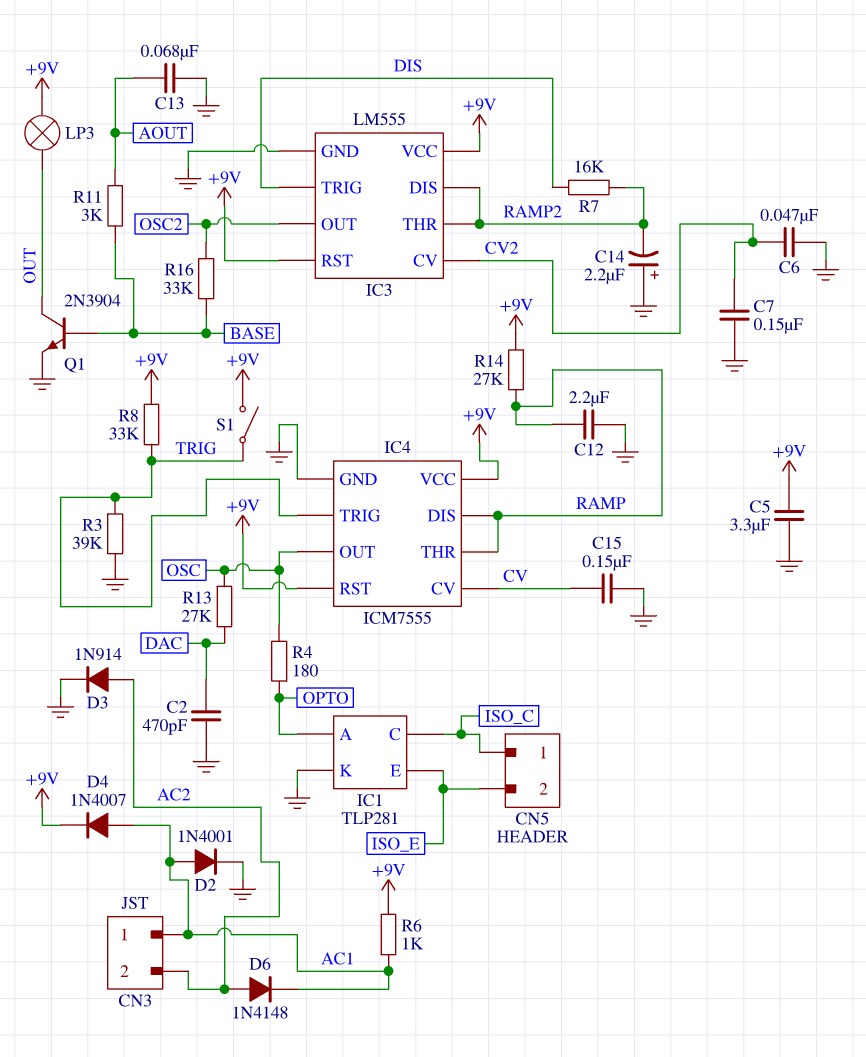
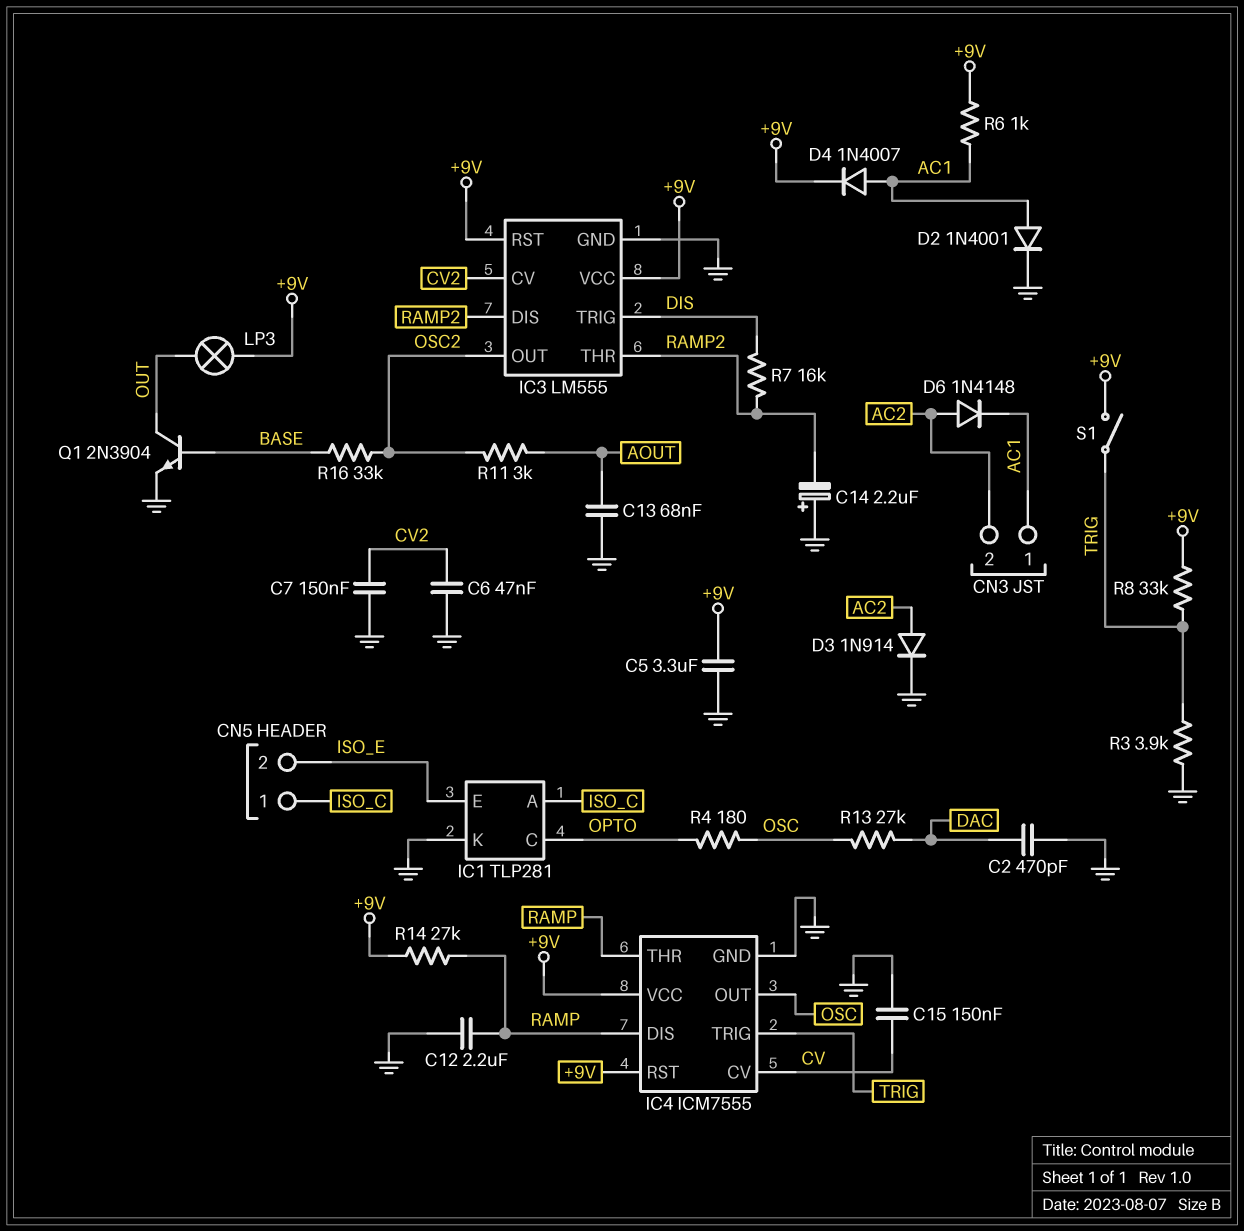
IC1 pin A: OPTO -> ISO_C
IC1 pin C: ISO_C -> OPTO
R3: 39k (GND, TRIG) -> 3.9k (GND, TRIG)
R11: 3k (AOUT, BASE) -> 3k (AOUT, OSC2)

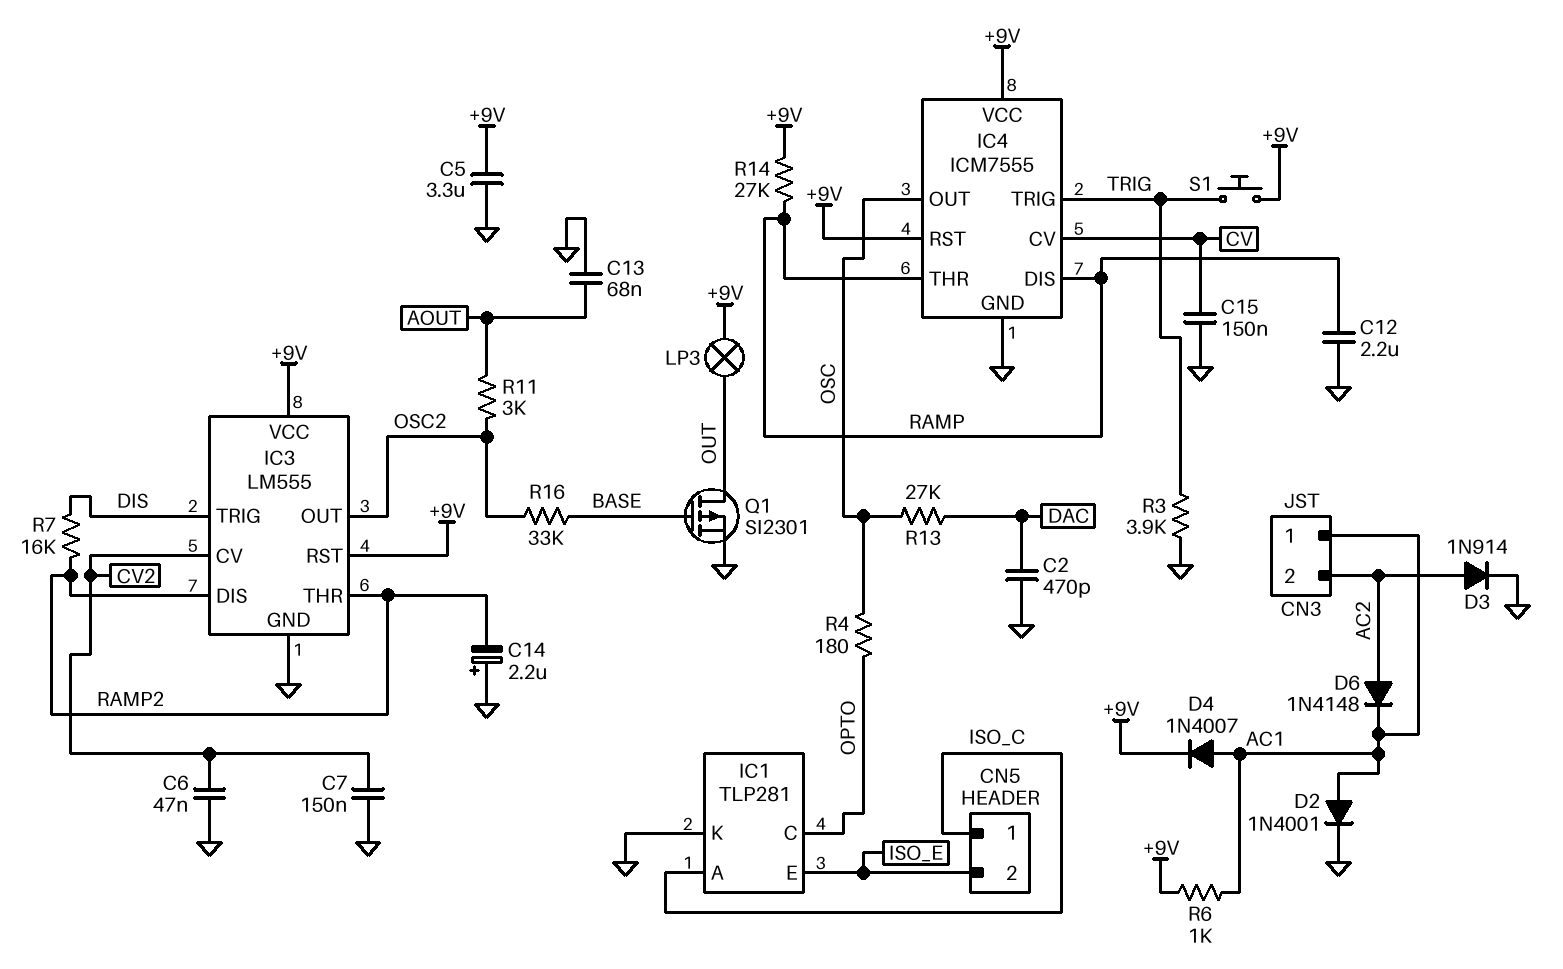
Q1: NPN 2N3904 (B BASE, C OUT, E GND) -> PMOS SI2301 (G BASE, D OUT, S GND)
R8: 33k (+9V, TRIG) -> none
S1: switch (+9V, TRIG) -> button (+9V, TRIG)

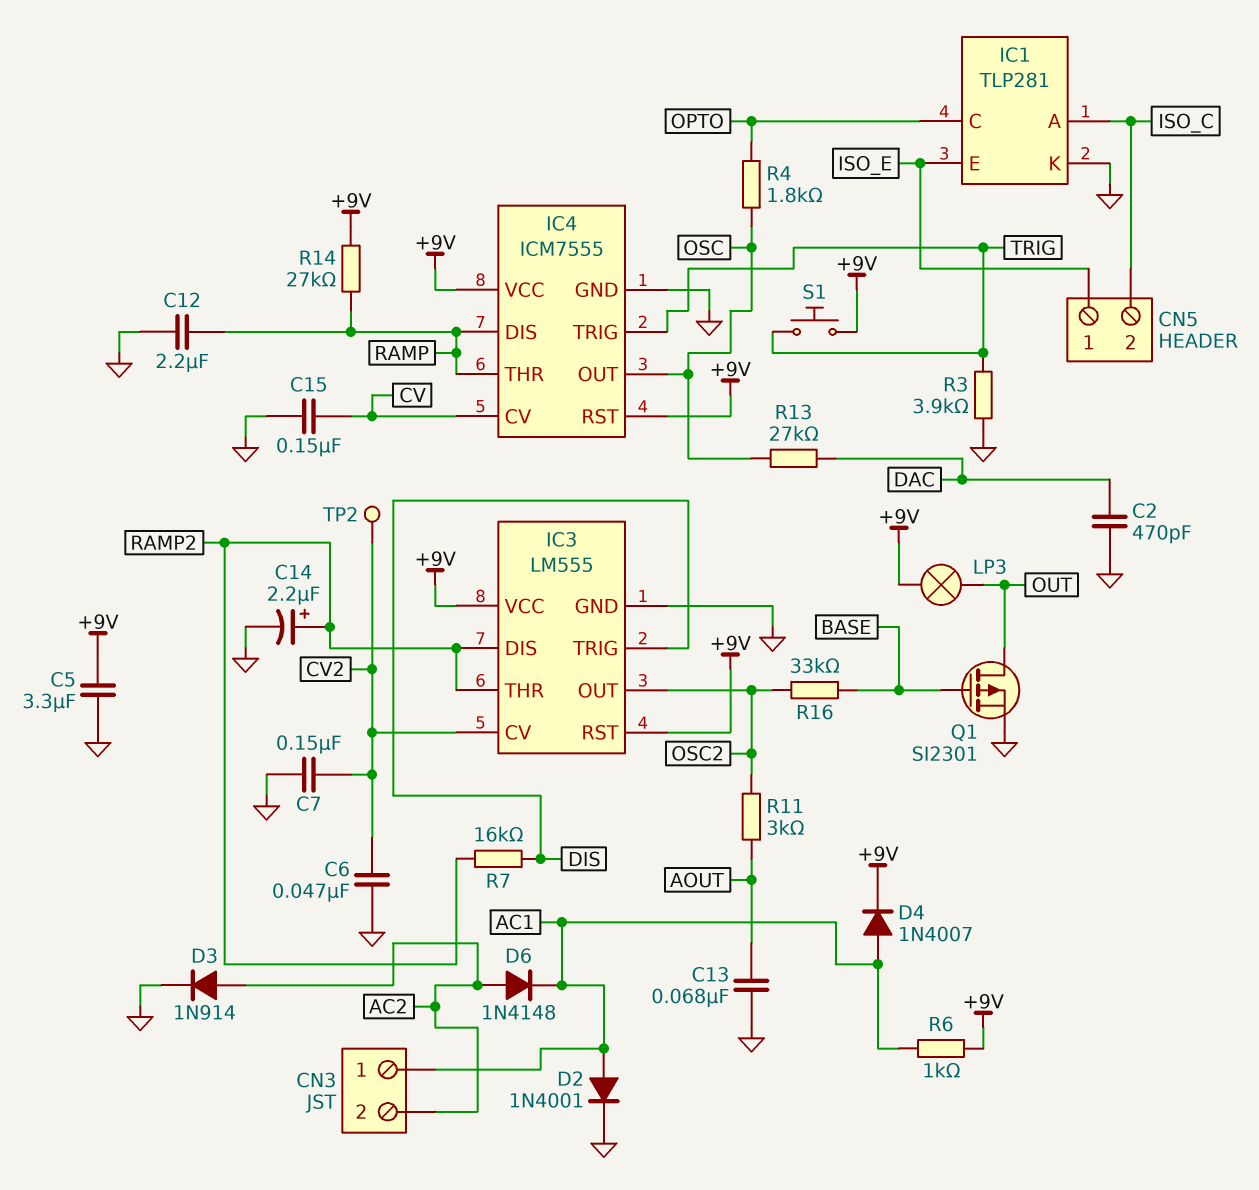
C14: 2.2uF (plus GND, minus RAMP2) -> 2.2uF (plus RAMP2, minus GND)
CN5 pin 1: ISO_C -> ISO_E
CN5 pin 2: ISO_E -> ISO_C
R4: 180 (OPTO, OSC) -> 1.8k (OPTO, OSC)
TP2: none -> test point (CV2)

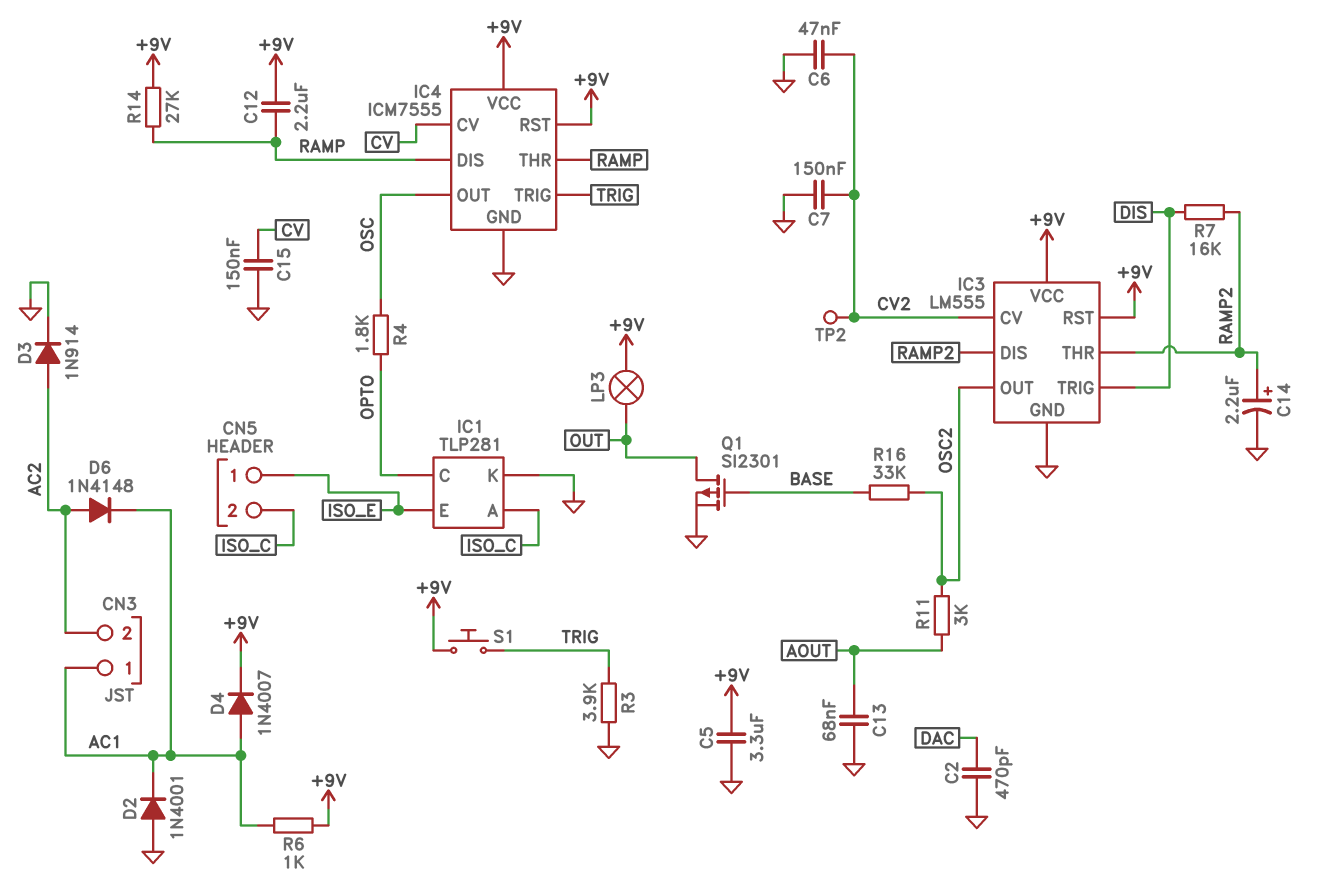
C12: 2.2uF (GND, RAMP) -> 2.2uF (+9V, RAMP)
D2: diode 1N4001 (A AC1, K GND) -> diode 1N4001 (A GND, K AC1)
R13: 27k (DAC, OSC) -> none

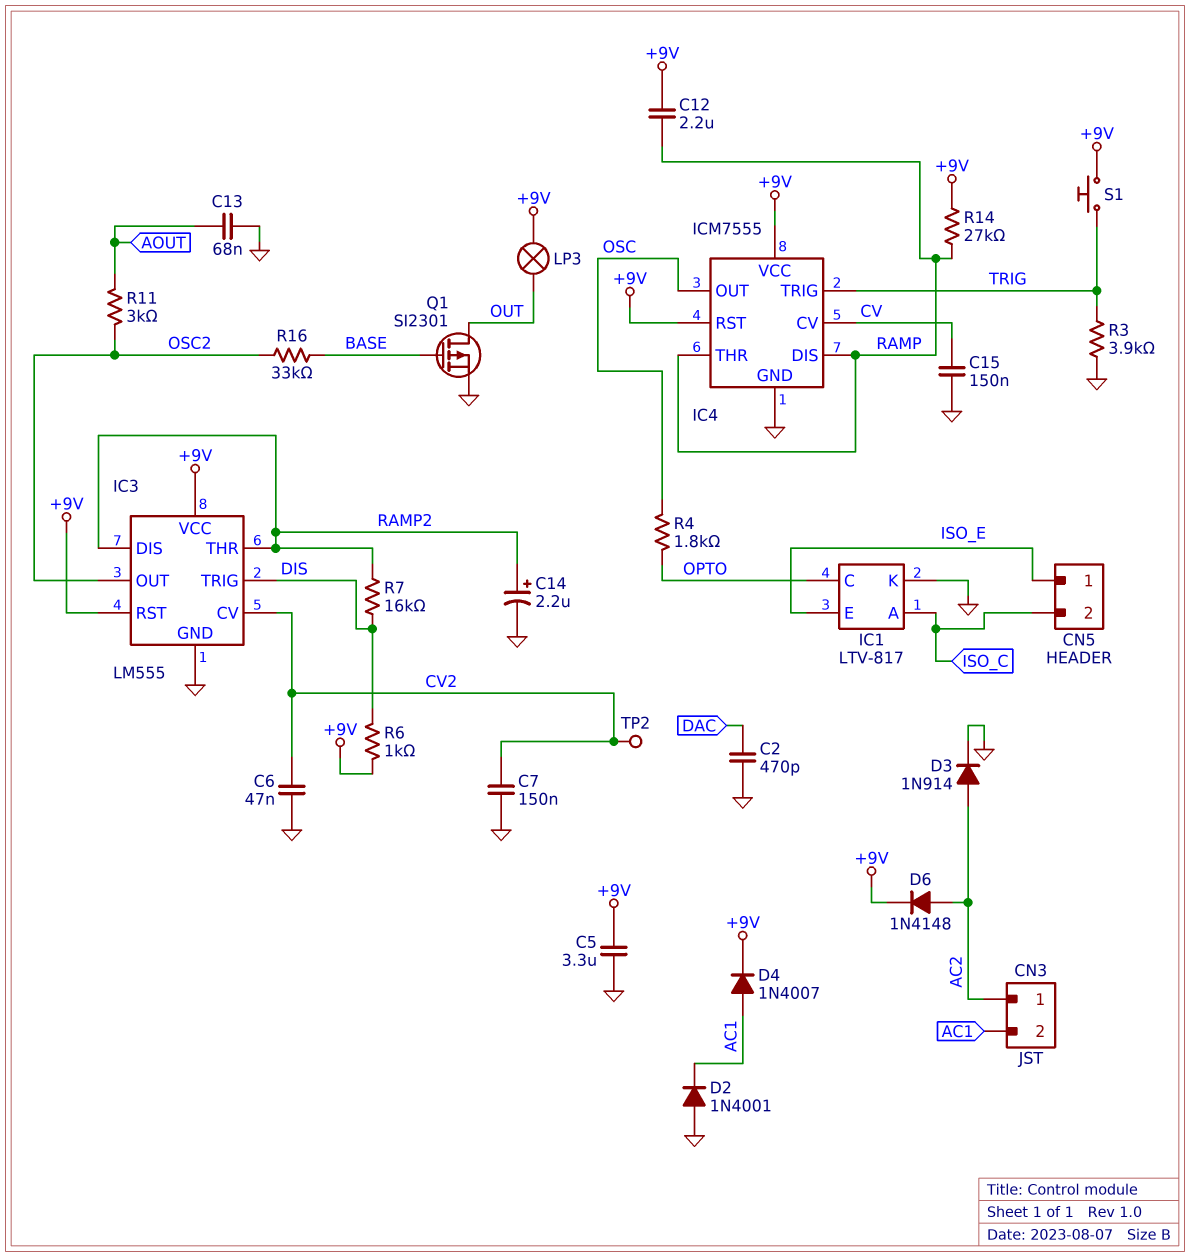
CN3 pin 1: AC1 -> AC2
CN3 pin 2: AC2 -> AC1
D6: diode 1N4148 (A AC2, K AC1) -> diode 1N4148 (A AC2, K +9V)
IC1: TLP281 -> LTV-817
R6: 1k (+9V, AC1) -> 1k (+9V, DIS)

